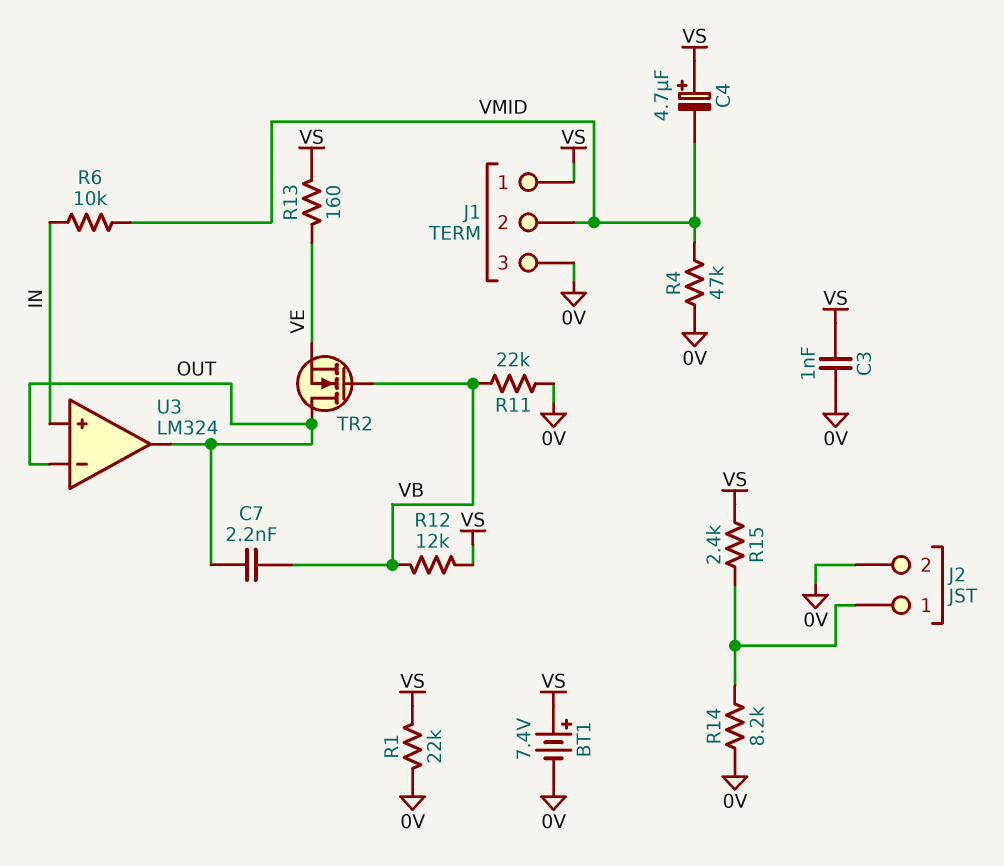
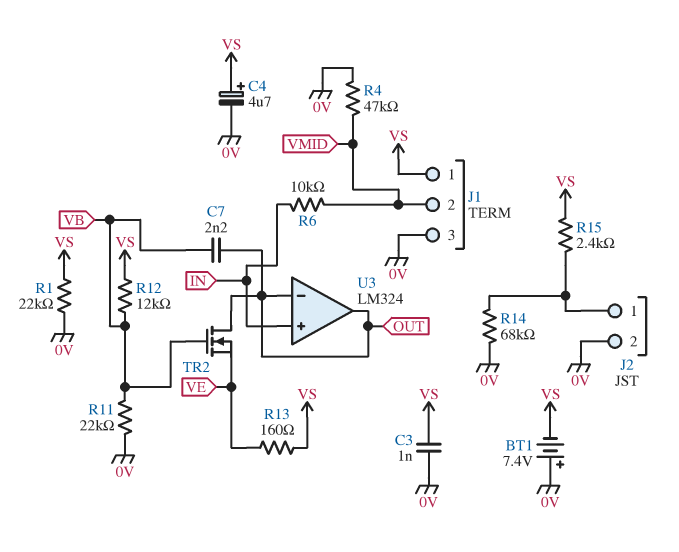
BT1: 7.4V (plus VS, minus 0V) -> 7.4V (plus 0V, minus VS)
C4: 4.7uF (plus VS, minus VMID) -> 4.7uF (plus VS, minus 0V)
R14: 8.2k (0V, J2/1) -> 68k (0V, J2/1)

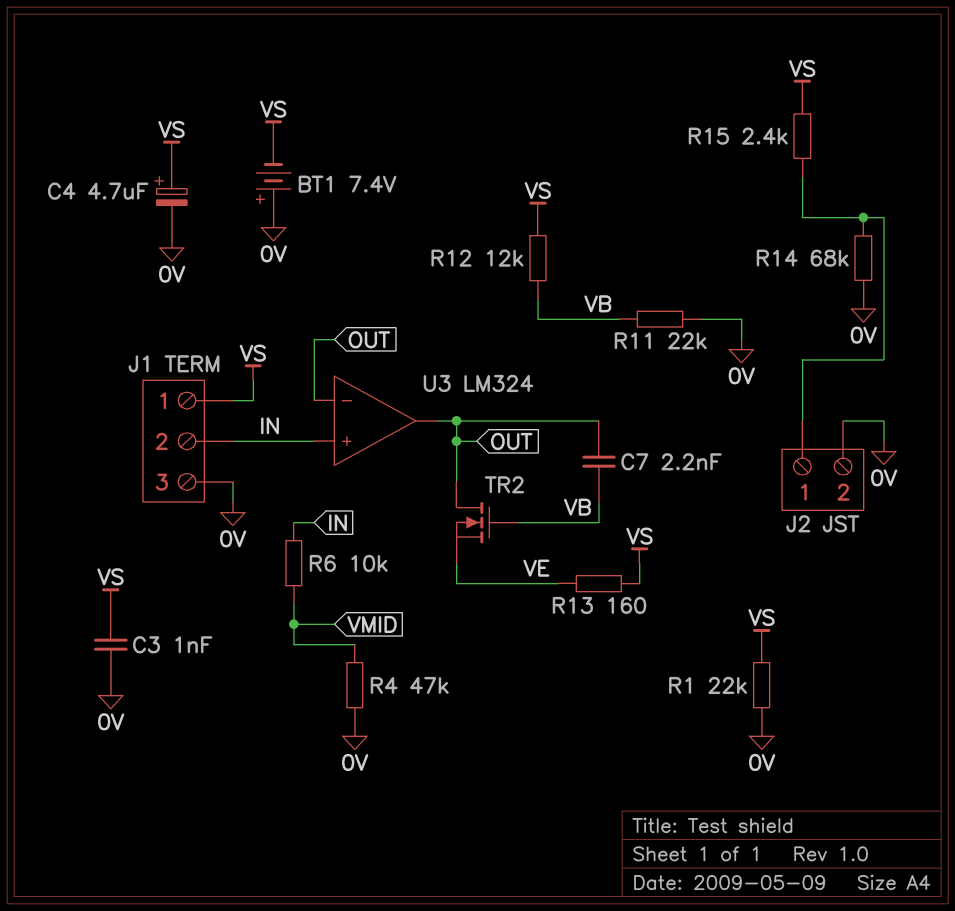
J1 pin 2: VMID -> IN

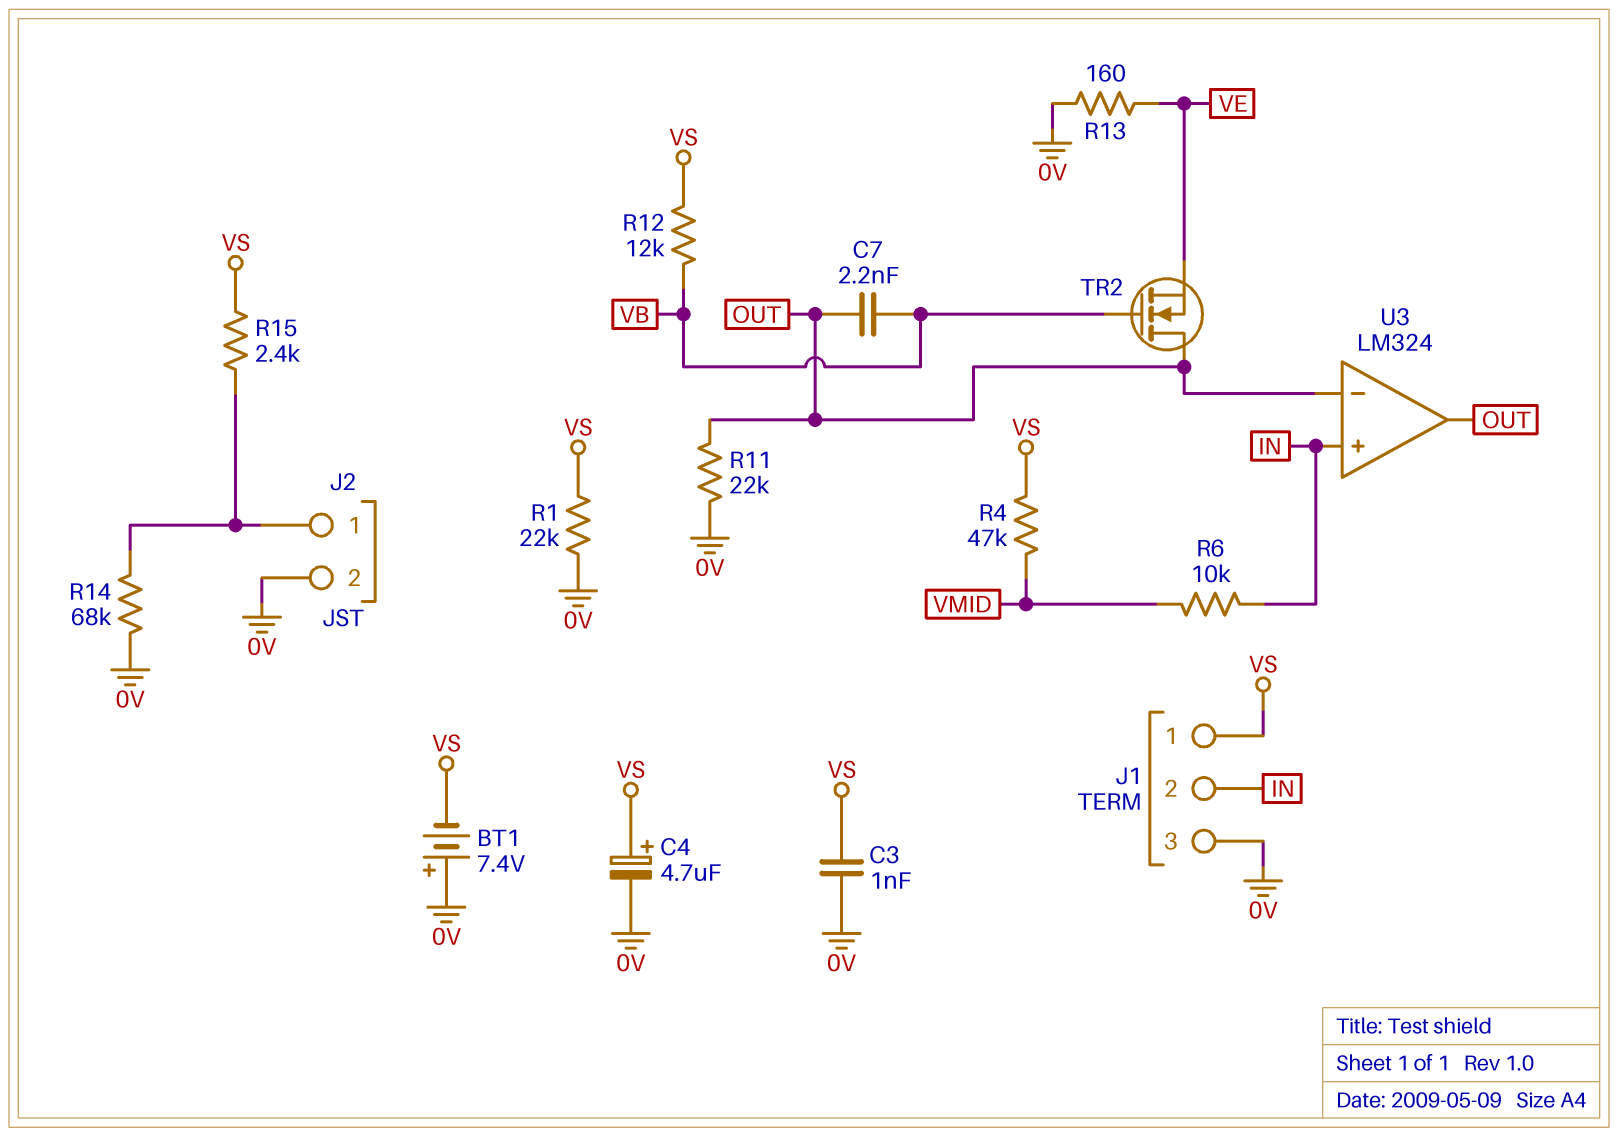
R4: 47k (0V, VMID) -> 47k (VMID, VS)
R11: 22k (0V, VB) -> 22k (0V, OUT)
R13: 160 (VE, VS) -> 160 (0V, VE)

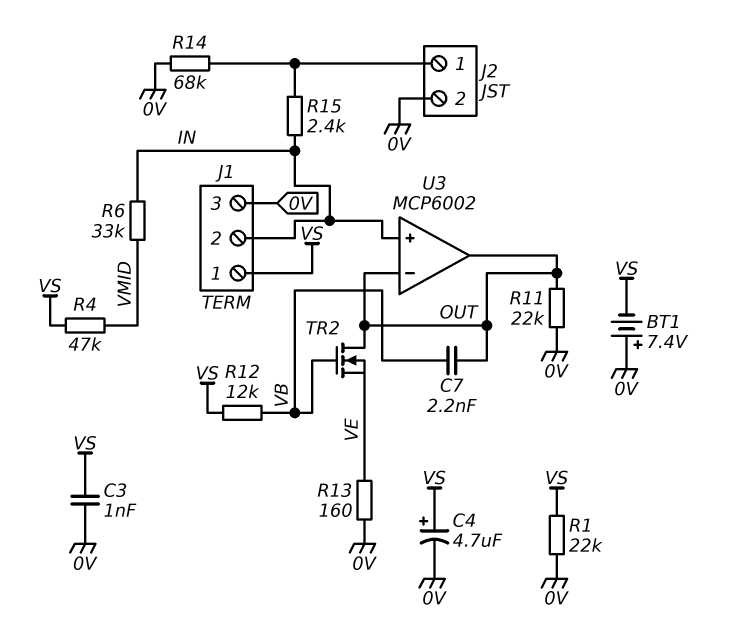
R6: 10k (IN, VMID) -> 33k (IN, VMID)
R15: 2.4k (J2/1, VS) -> 2.4k (IN, J2/1)
U3: LM324 -> MCP6002

